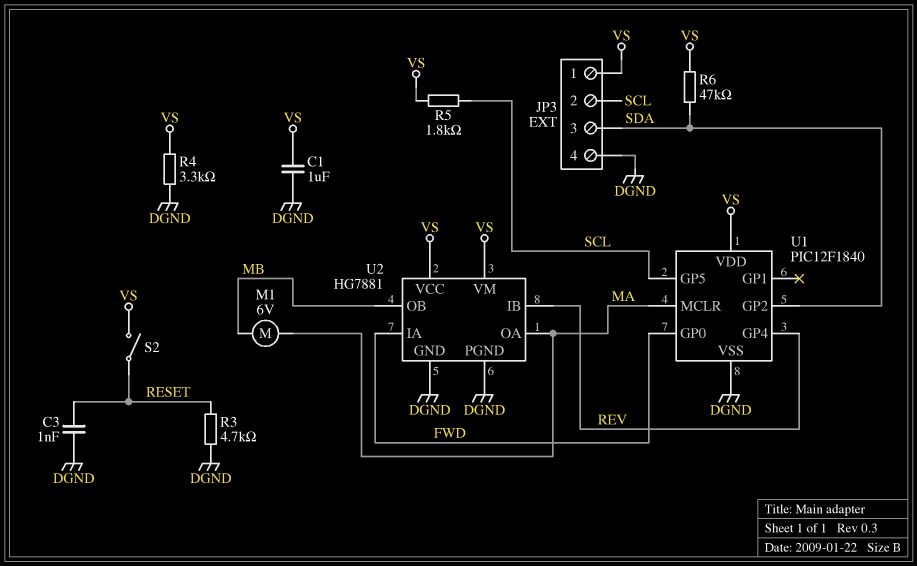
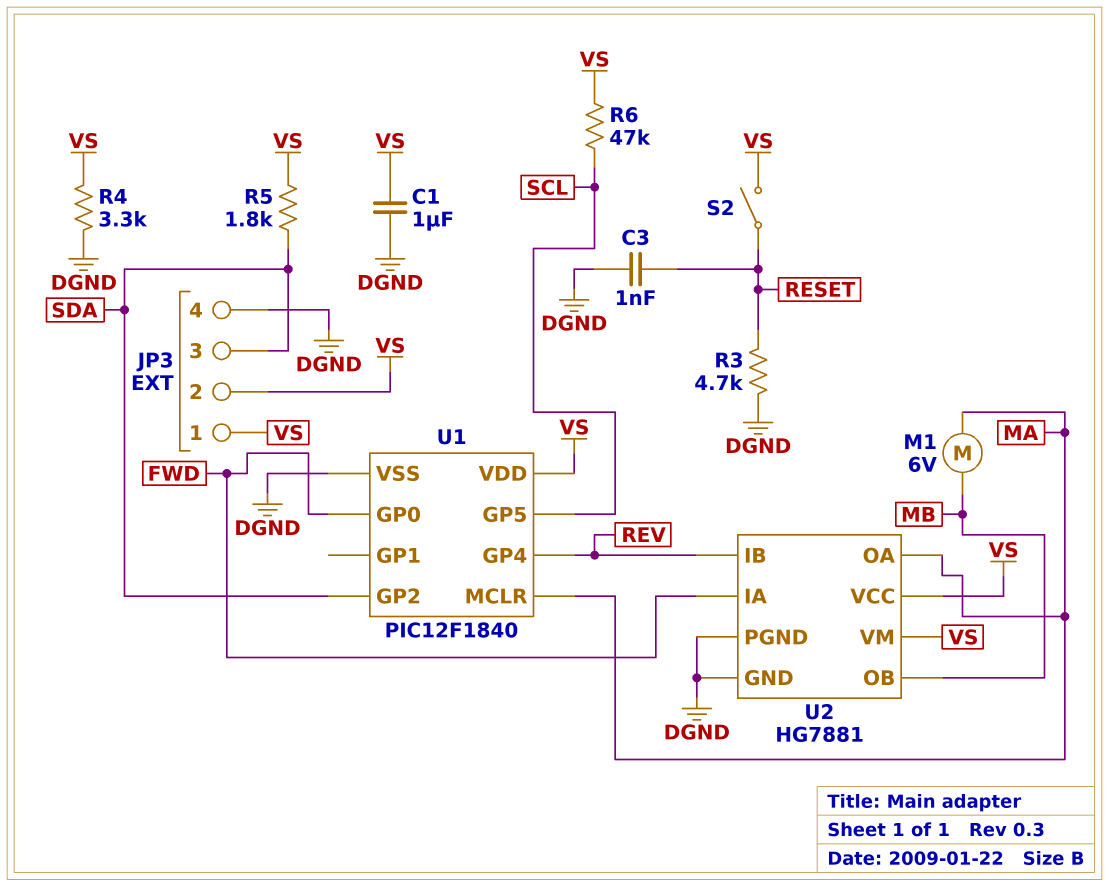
JP3 pin 2: SCL -> VS
R5: 1.8k (SCL, VS) -> 1.8k (SDA, VS)
R6: 47k (SDA, VS) -> 47k (SCL, VS)

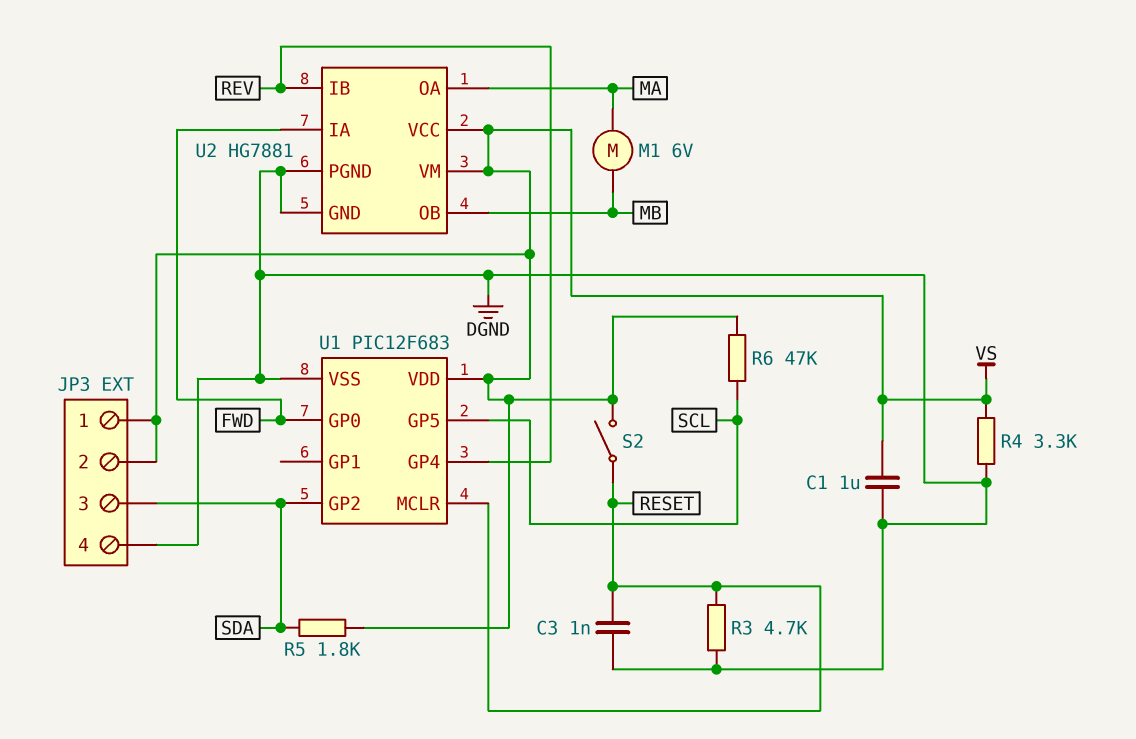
U1: PIC12F1840 -> PIC12F683
U1 pin MCLR: MA -> RESET

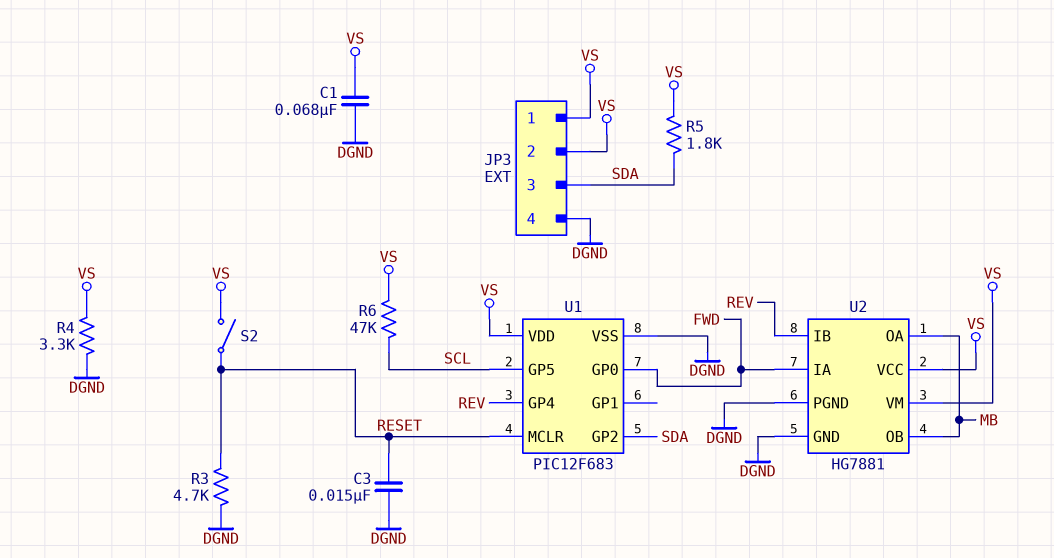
C1: 1uF (DGND, VS) -> 68nF (DGND, VS)
C3: 1nF (DGND, RESET) -> 15nF (DGND, RESET)
M1: motor 6V (MA, MB) -> none
U2 pin OA: MA -> MB

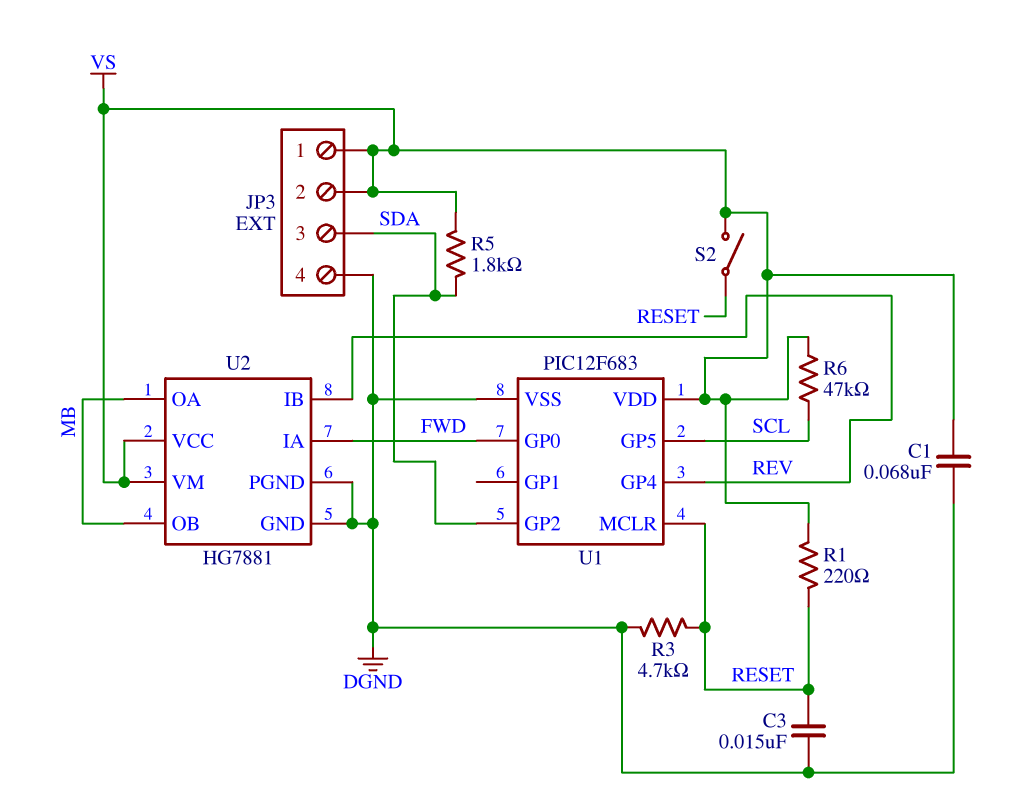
R1: none -> 220 (RESET, VS)
R4: 3.3k (DGND, VS) -> none

